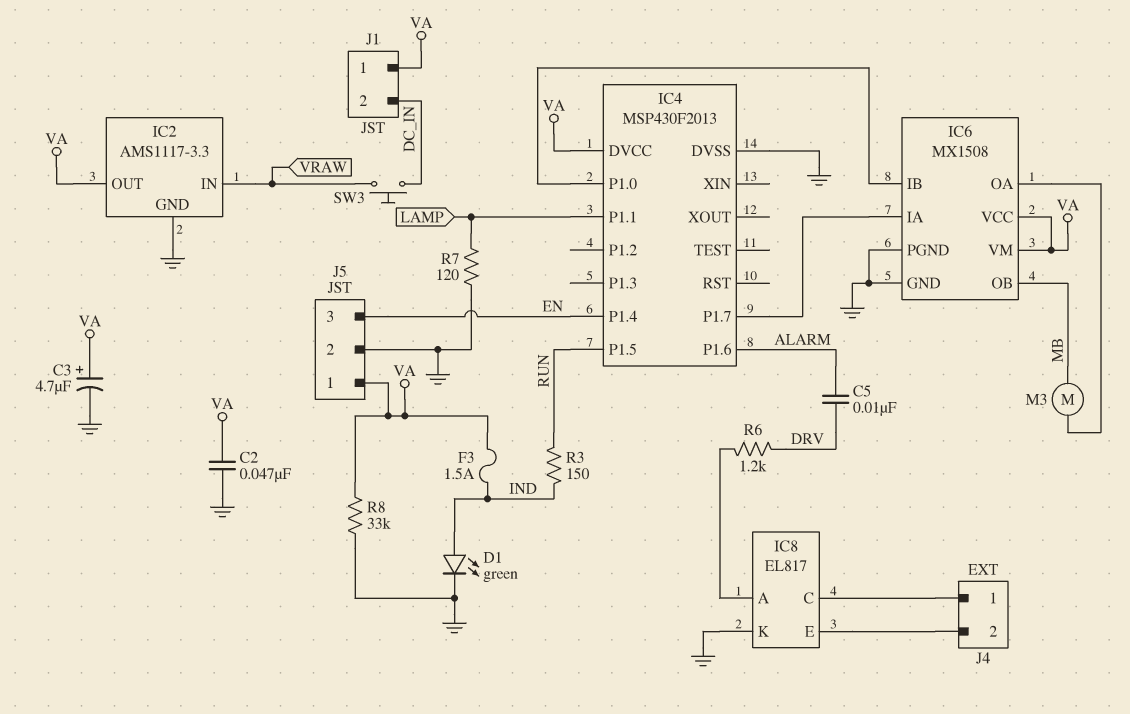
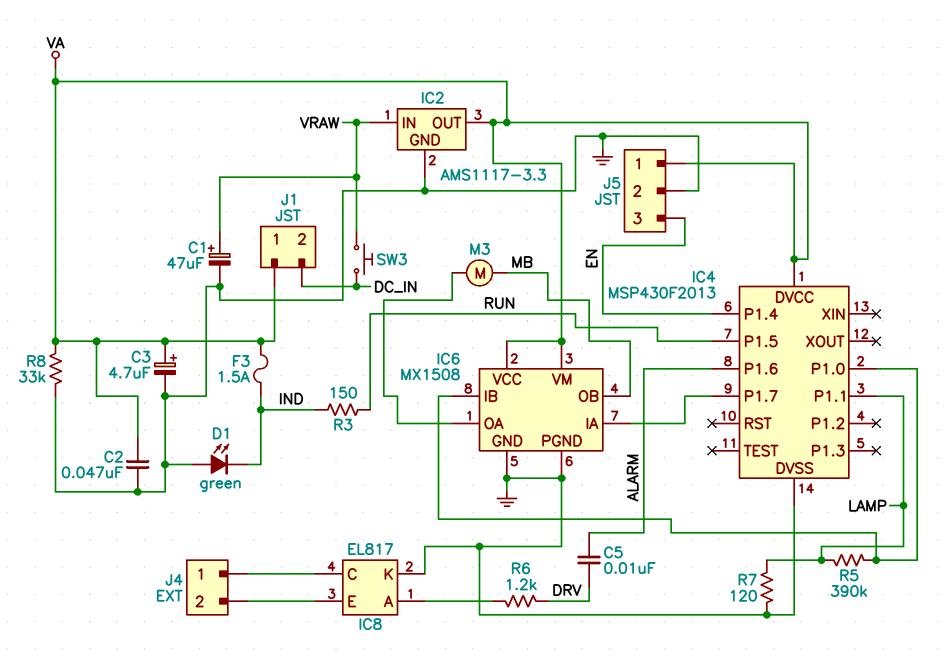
C1: none -> 47uF (plus VRAW, minus GND)
D1: LED green (A IND, K GND) -> LED green (A GND, K IND)
R5: none -> 390k (IC4/P1.0, LAMP)

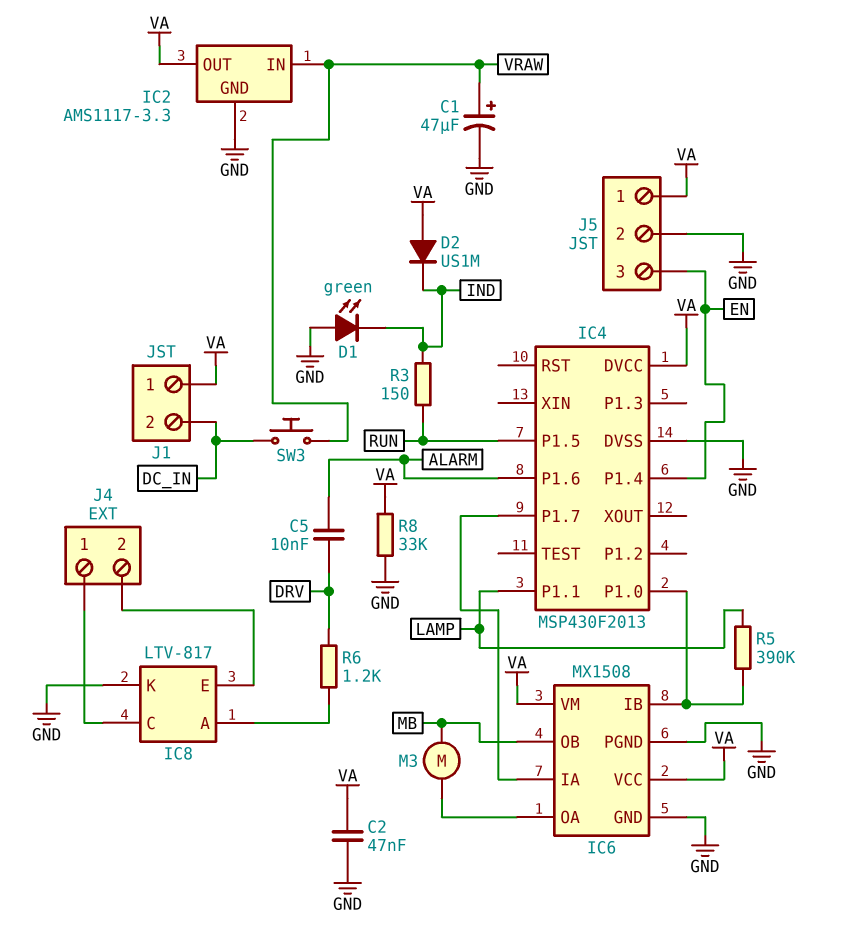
C3: 4.7uF (plus VA, minus GND) -> none
D2: none -> diode US1M (A VA, K IND)
F3: 1.5A (IND, VA) -> none
IC8: EL817 -> LTV-817
R7: 120 (GND, LAMP) -> none

